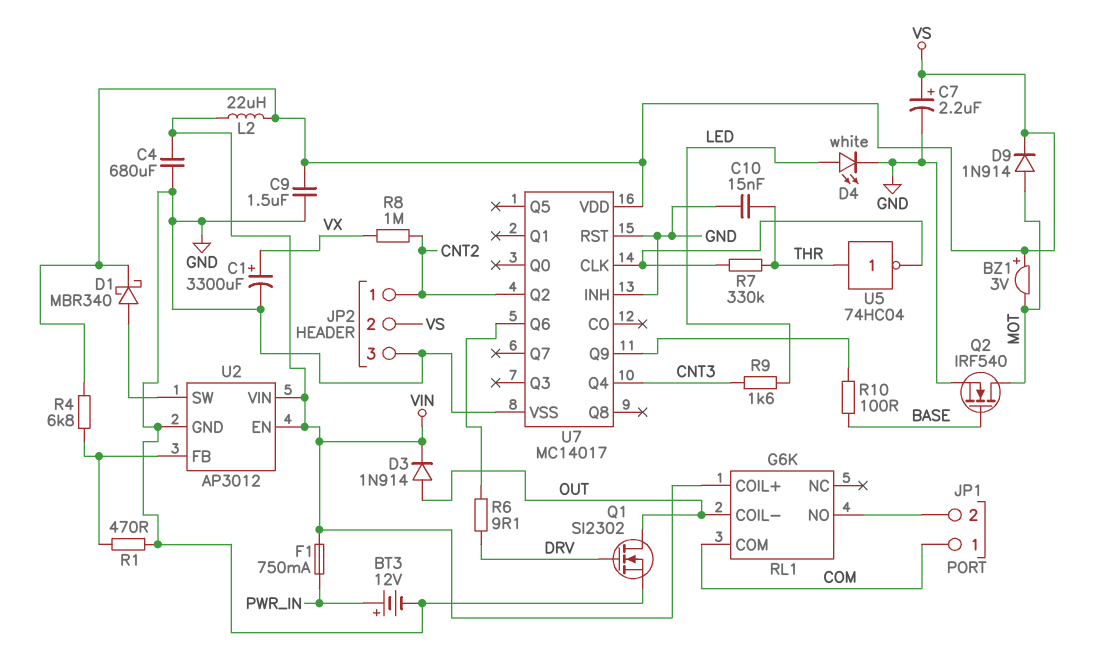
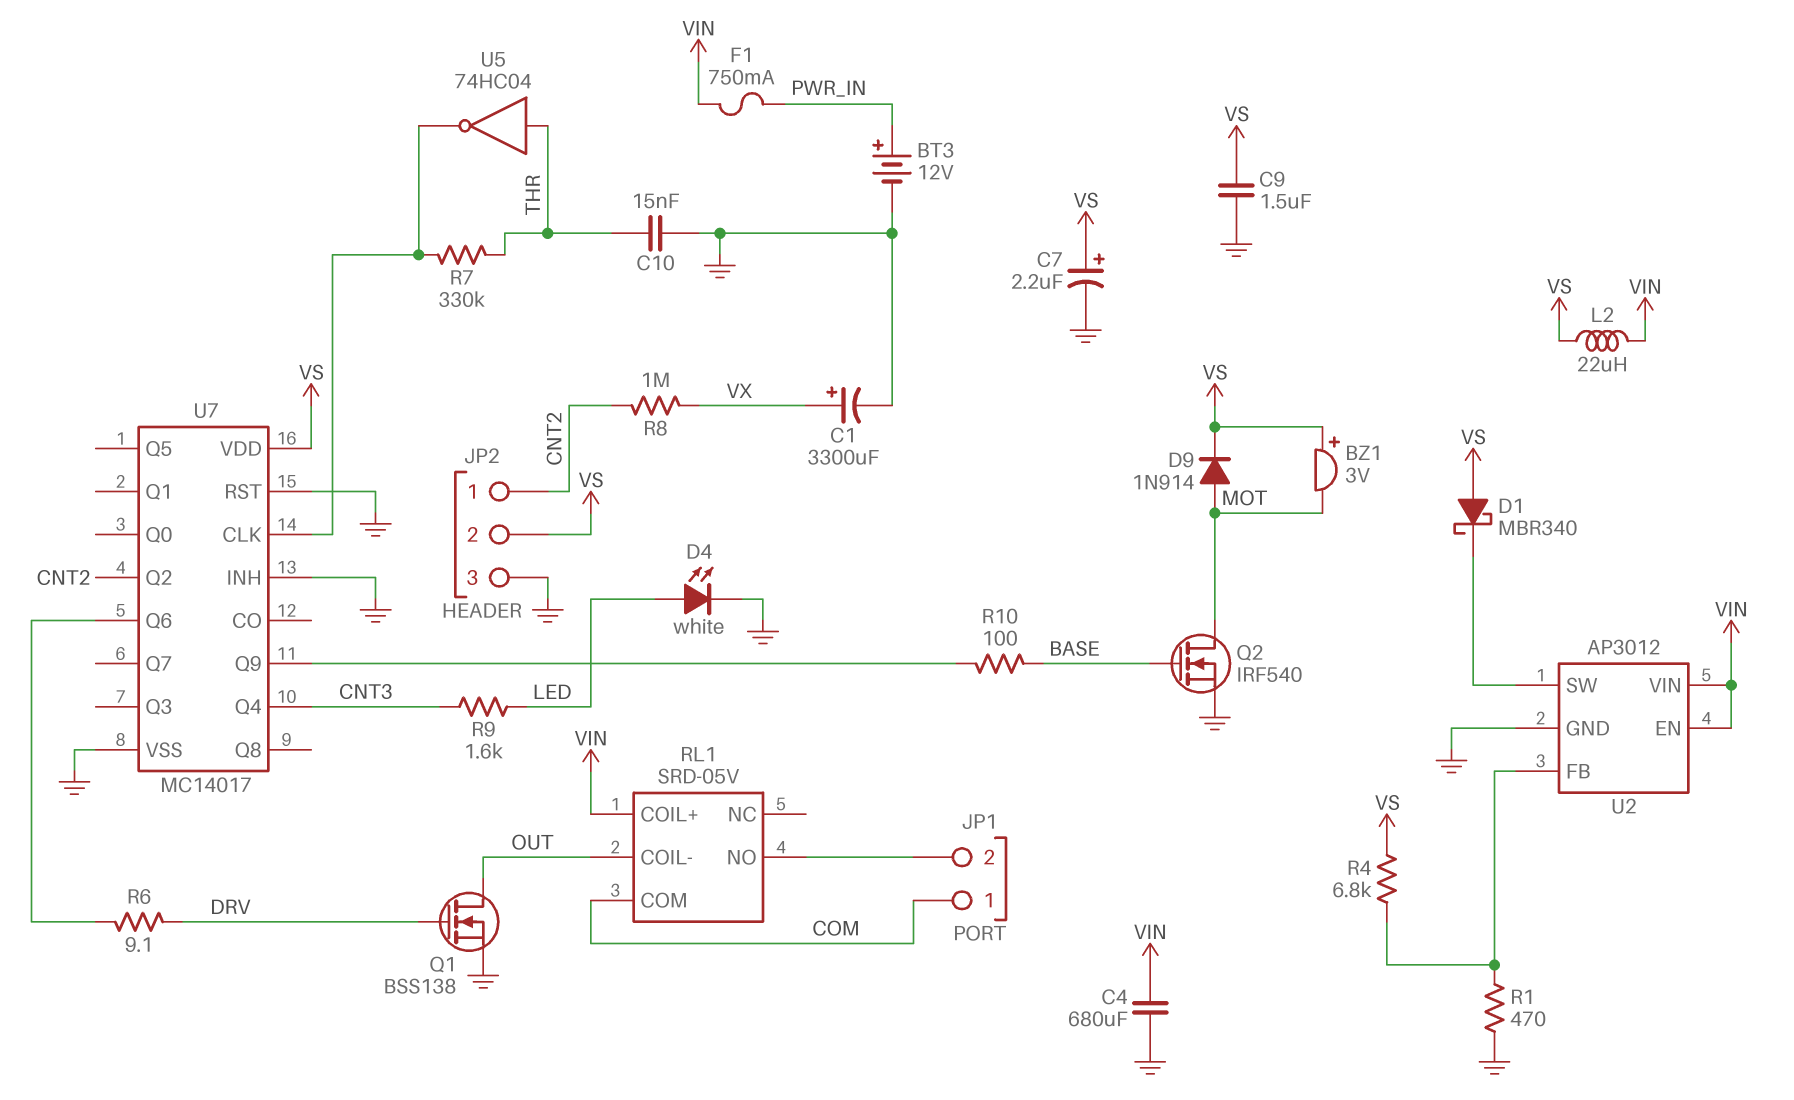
D1: schottky MBR340 (A U2/SW, K VS) -> schottky MBR340 (A VS, K U2/SW)
D3: diode 1N914 (A OUT, K VIN) -> none
Q1: NMOS SI2302 (G DRV, D OUT, S GND) -> NMOS BSS138 (G DRV, D OUT, S GND)
RL1: G6K -> SRD-05V

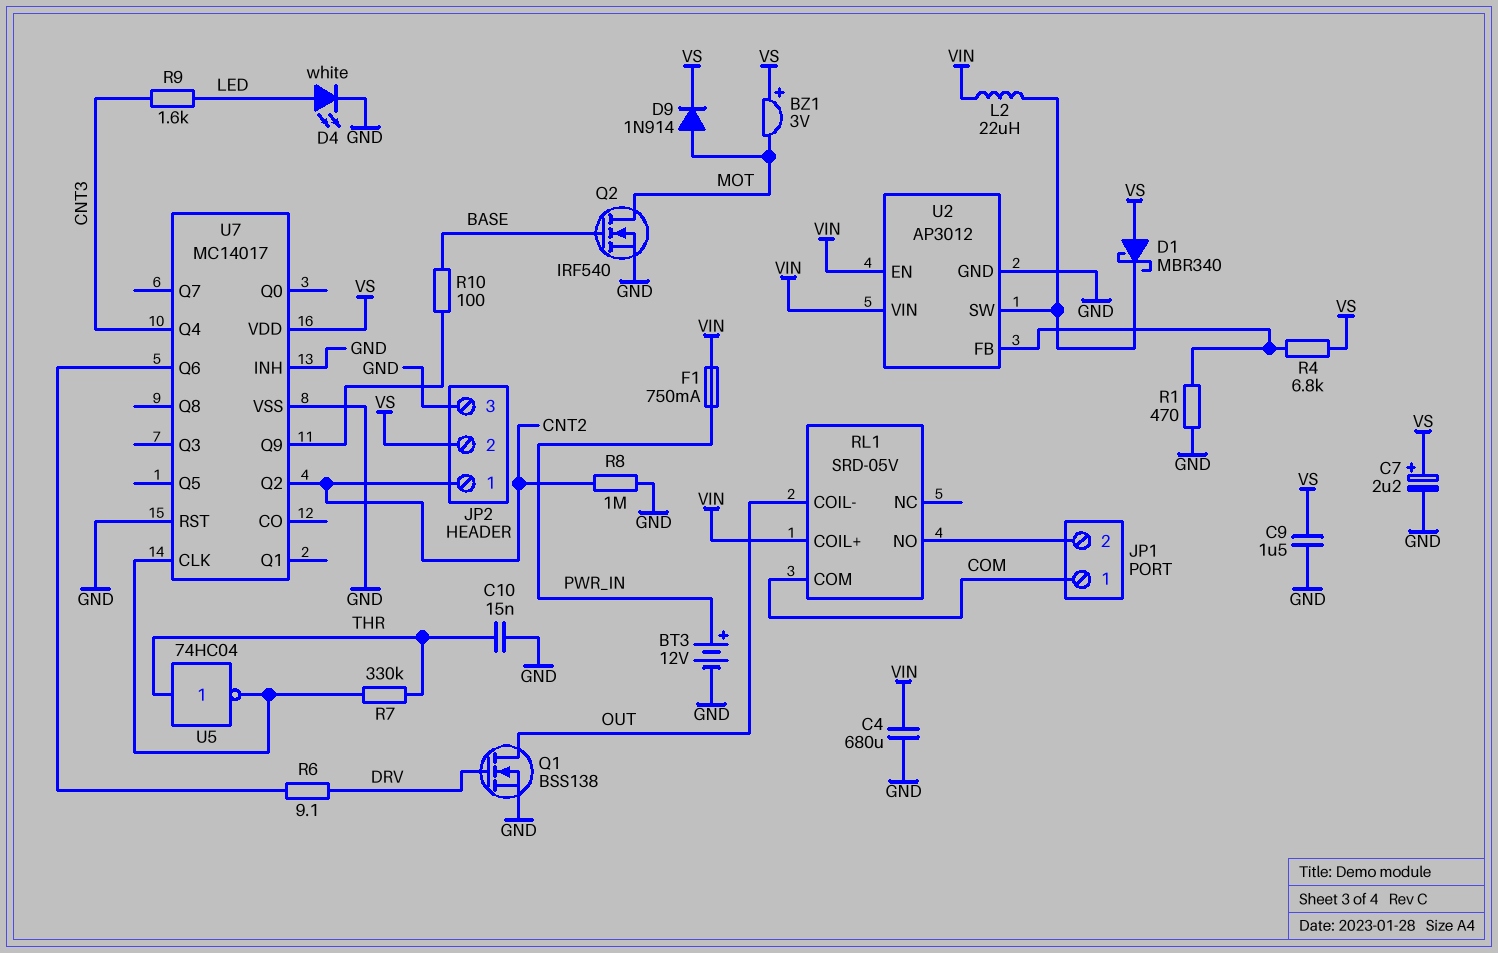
C1: 3300uF (plus VX, minus GND) -> none
L2: 22uH (VIN, VS) -> 22uH (U2/SW, VIN)
R8: 1M (CNT2, VX) -> 1M (CNT2, GND)

